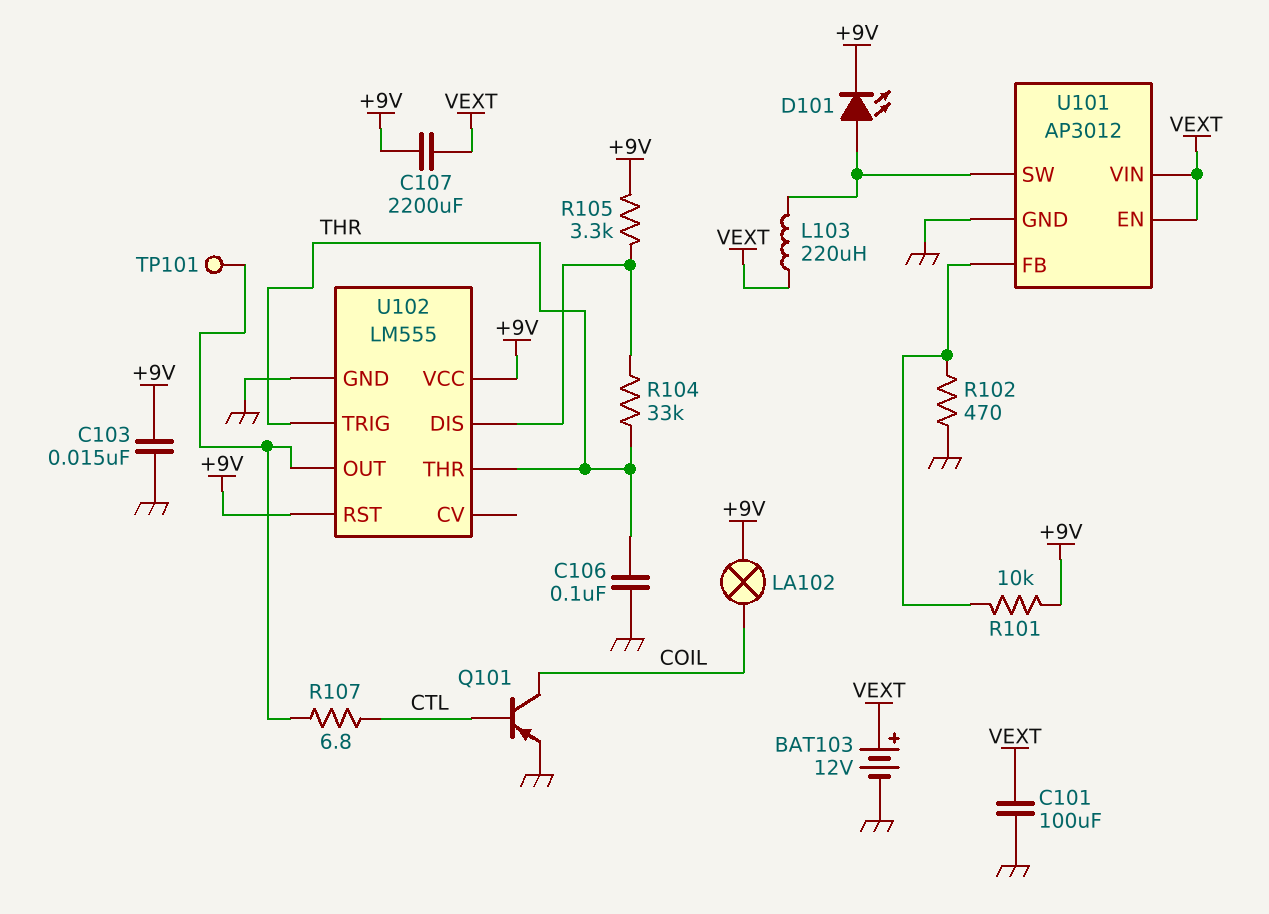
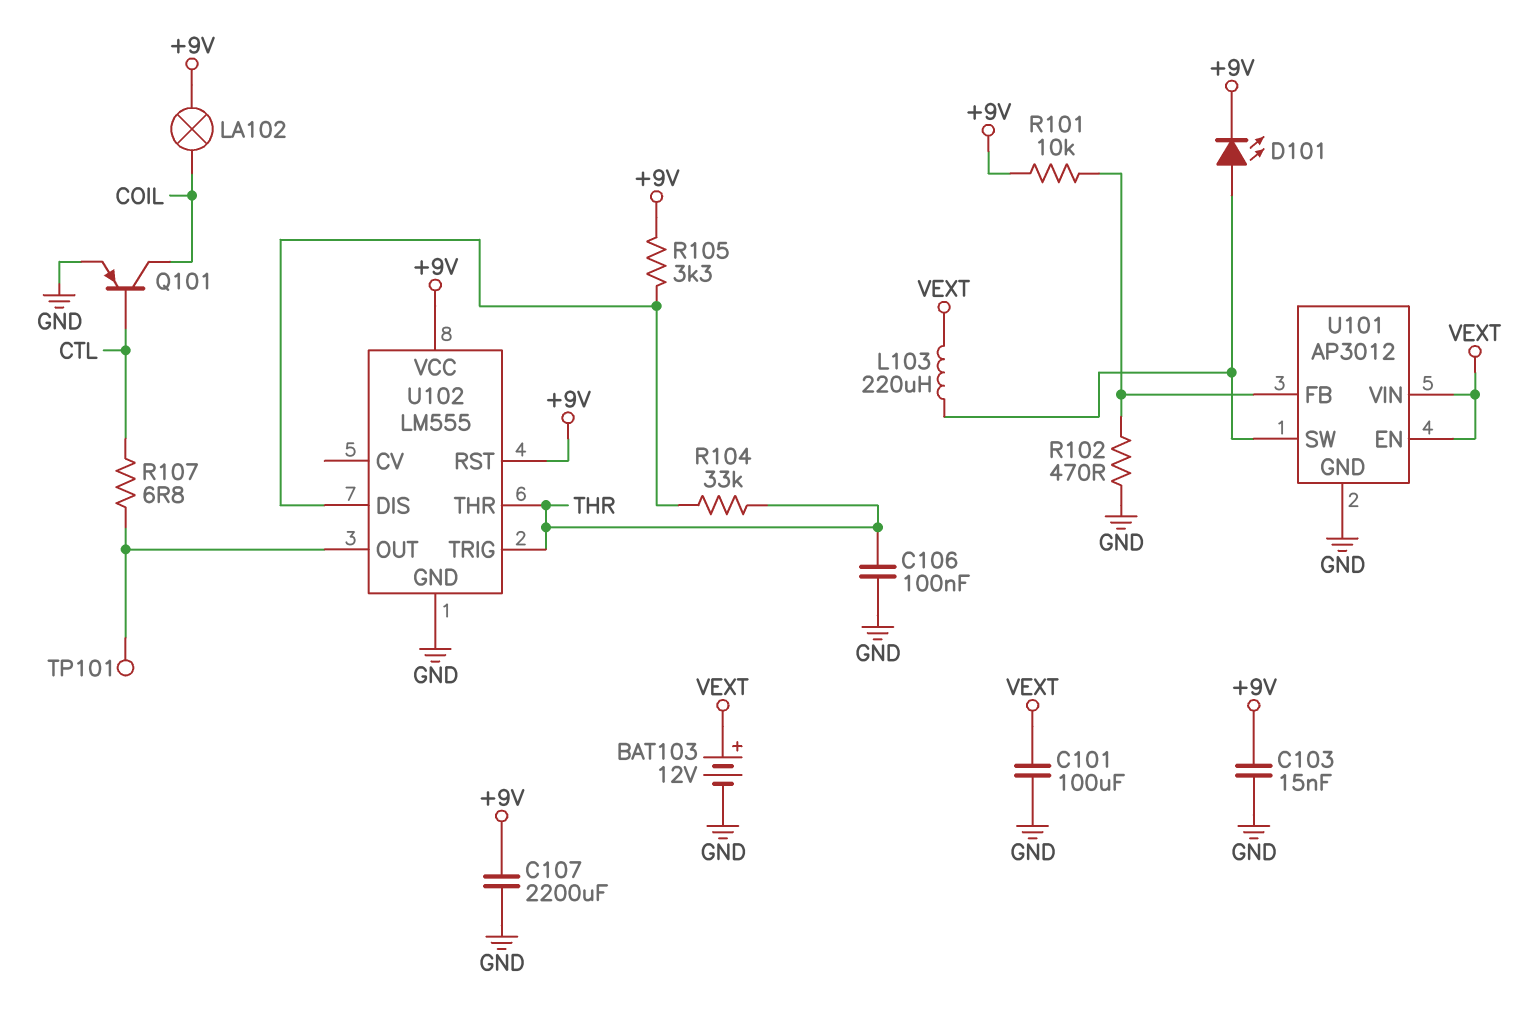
C107: 2200uF (+9V, VEXT) -> 2200uF (+9V, GND)

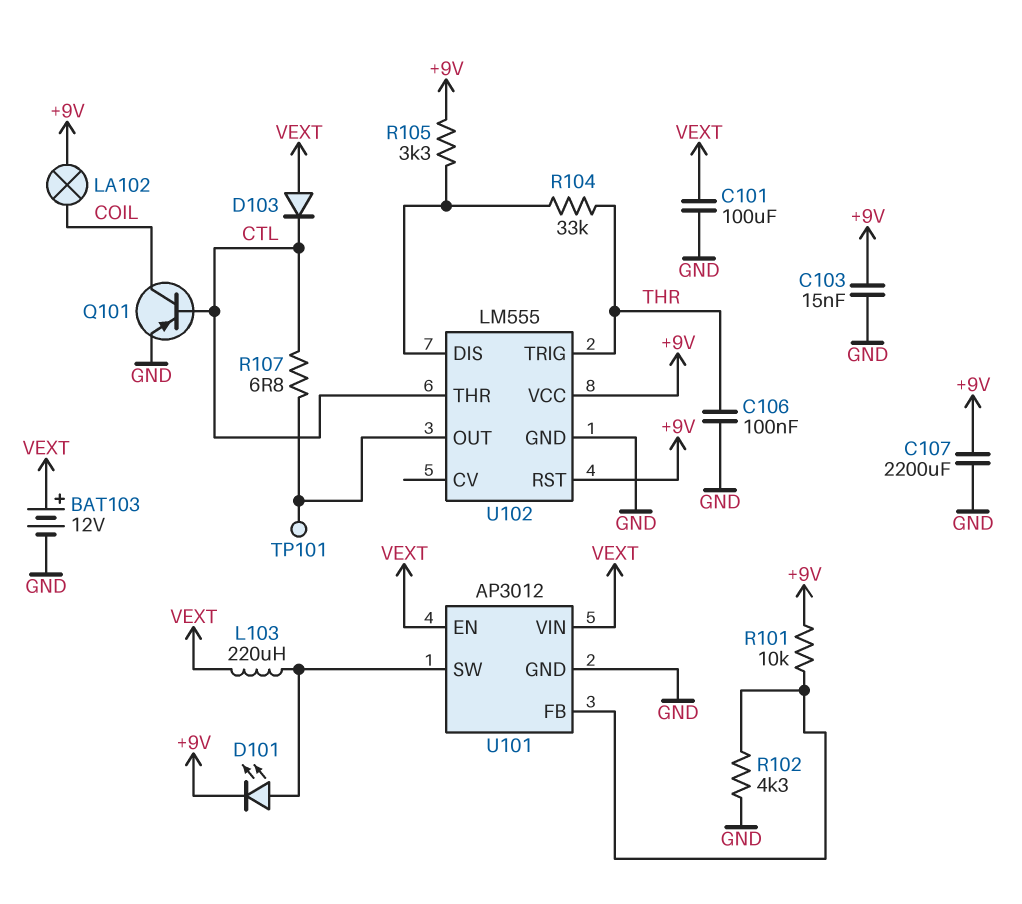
D103: none -> diode (A VEXT, K CTL)
R102: 470 (GND, U101/FB) -> 4.3k (GND, U101/FB)
U102 pin THR: THR -> CTL

